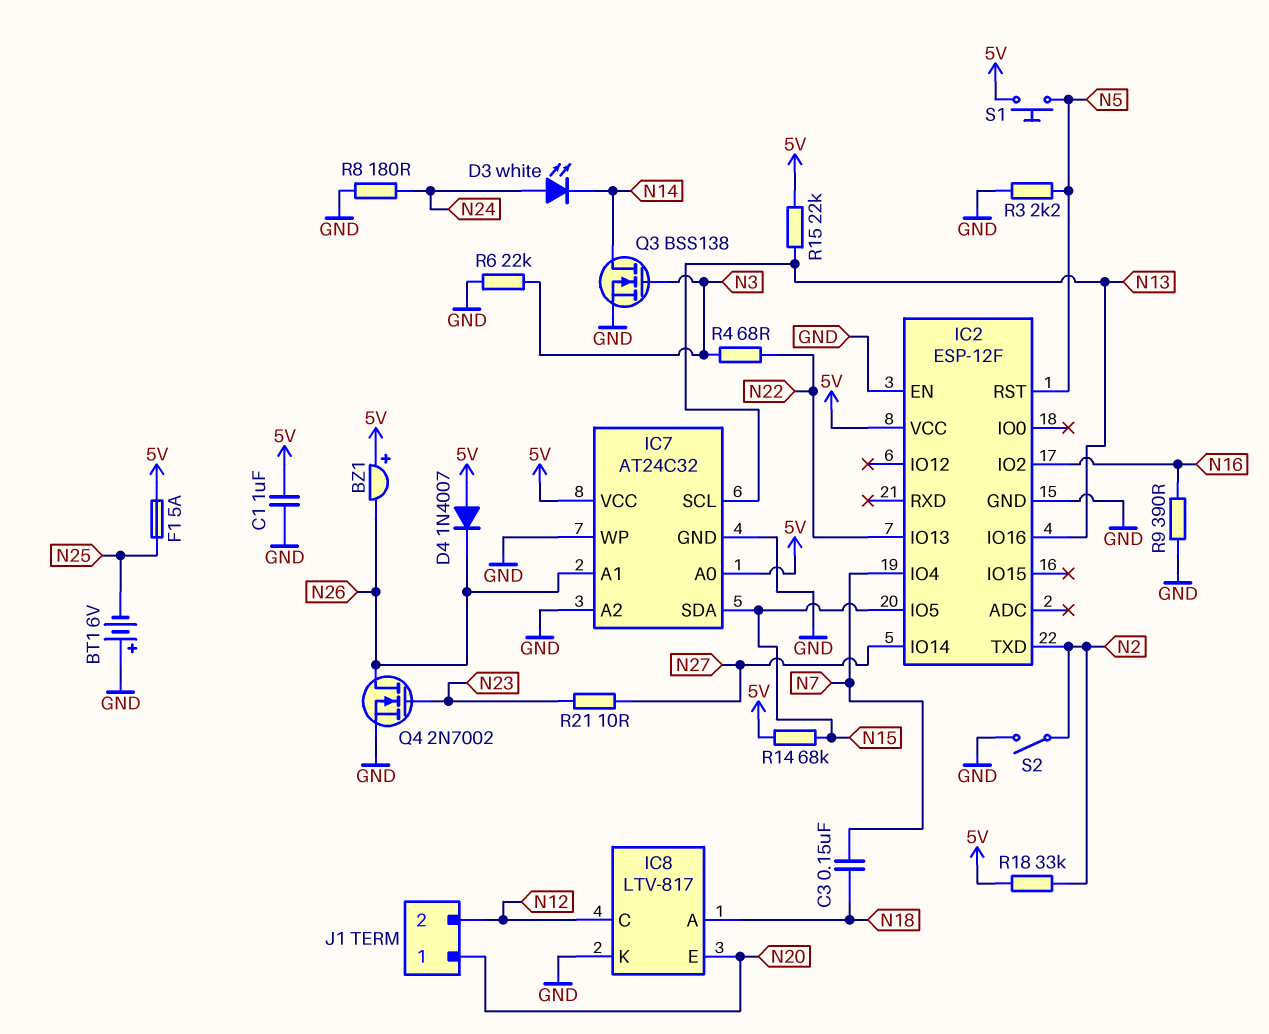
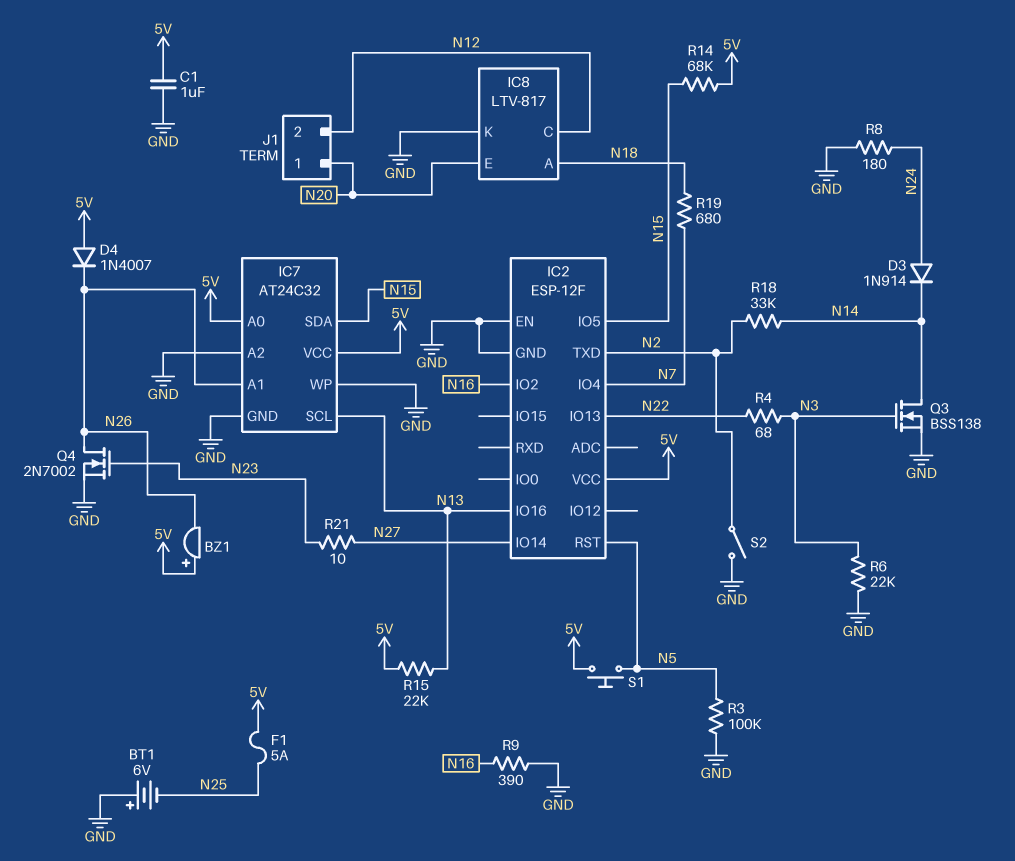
C3: 150nF (N7, N18) -> none
D3: LED white (A N24, K N14) -> diode 1N914 (A N24, K N14)
R3: 2.2k (GND, N5) -> 100k (GND, N5)
R18: 33k (5V, N2) -> 33k (N2, N14)
R19: none -> 680 (N7, N18)

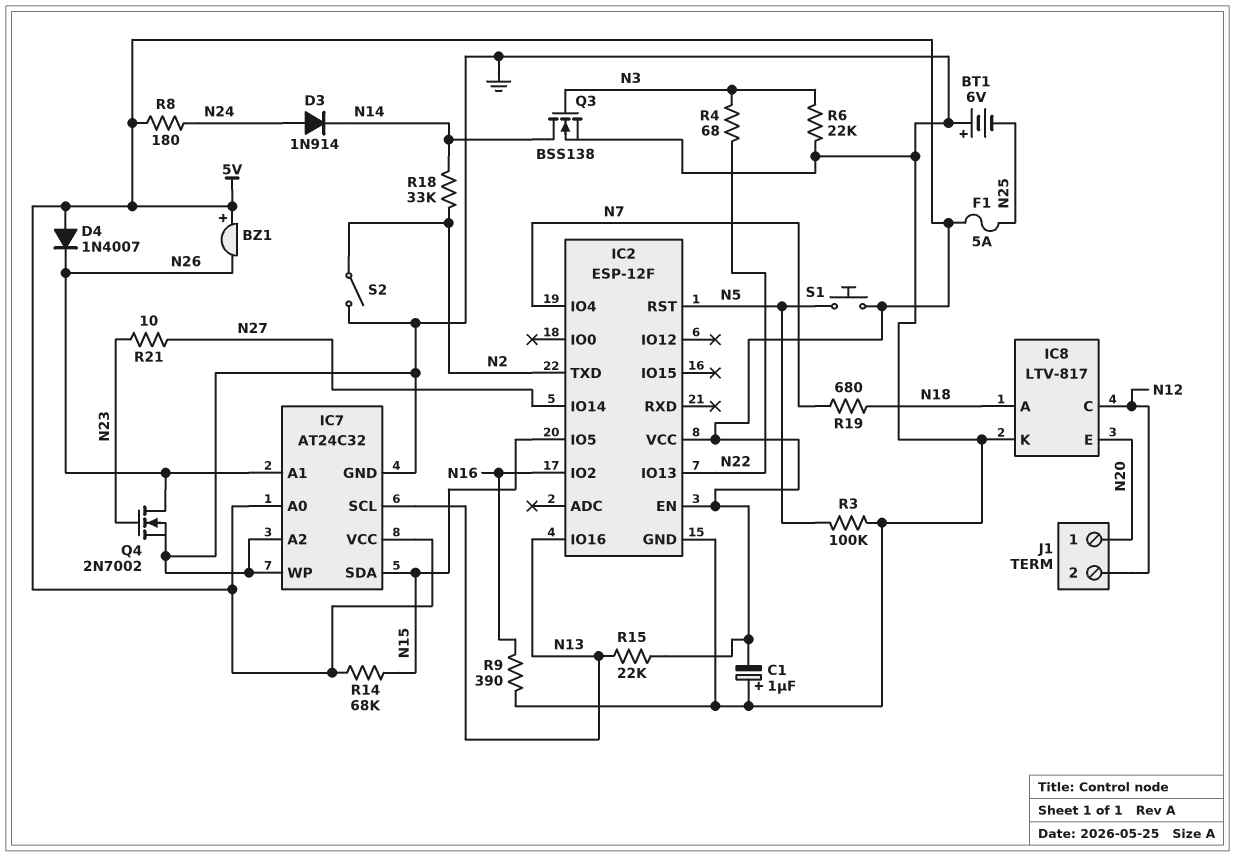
C1: 1uF (5V, GND) -> 1uF (plus GND, minus 5V)
IC2 pin EN: GND -> 5V
R8: 180 (GND, N24) -> 180 (5V, N24)

